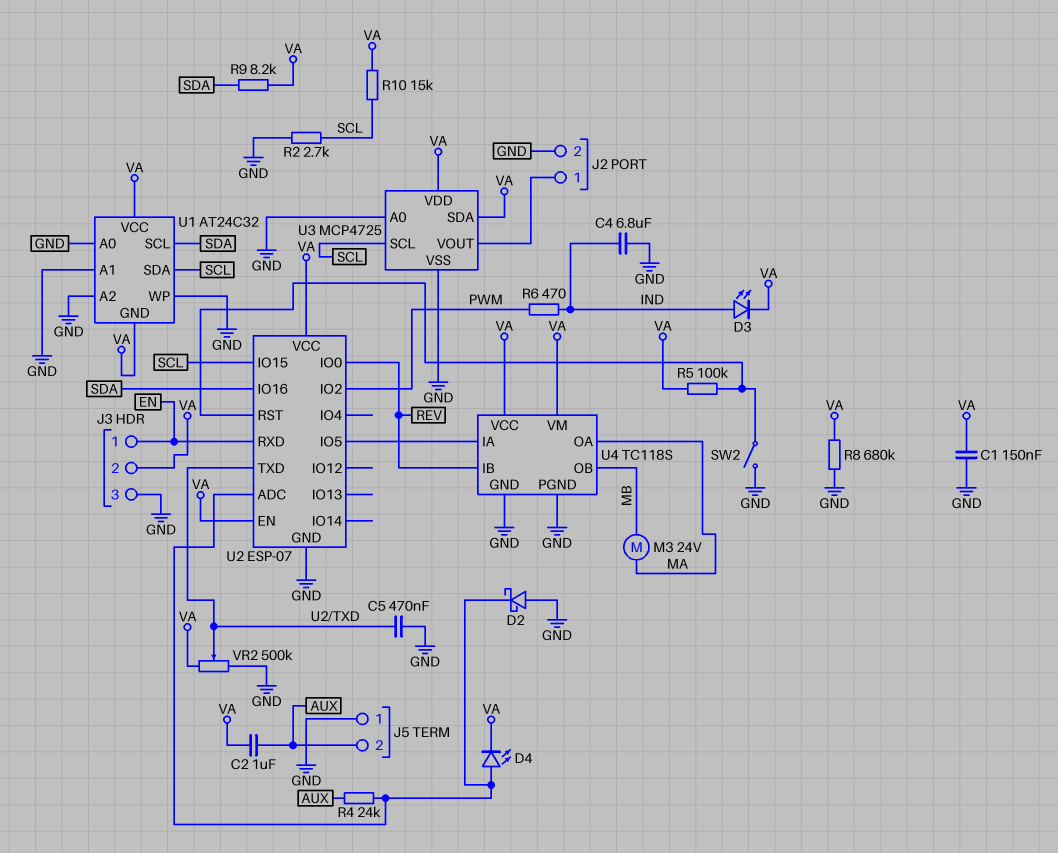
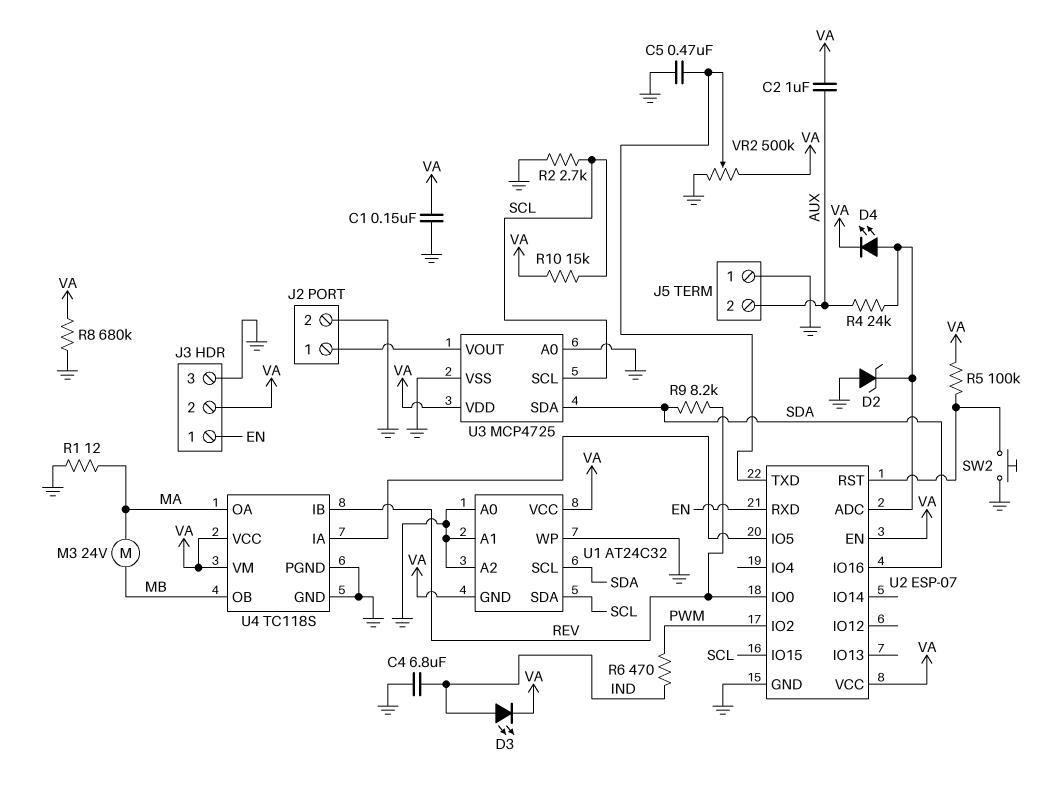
D2: schottky (A GND, K U2/ADC) -> zener (A GND, K U2/ADC)
R1: none -> 12 (GND, MA)
R9: 8.2k (SDA, VA) -> 8.2k (REV, SDA)
SW2: switch (GND, U2/RST) -> button (GND, U2/RST)
U3 pin SDA: VA -> SDA

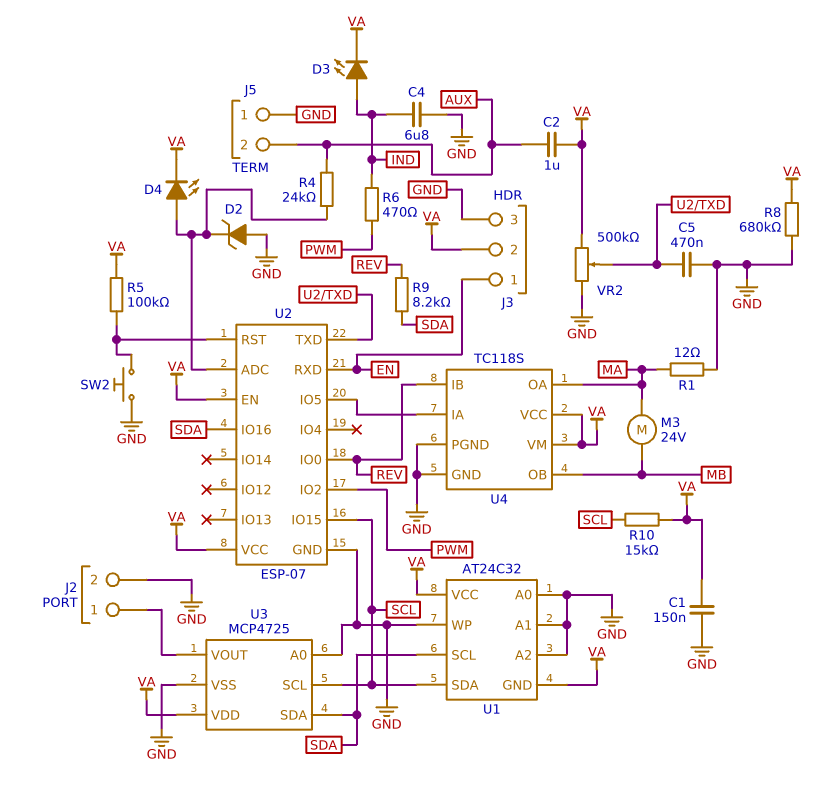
R2: 2.7k (GND, SCL) -> none

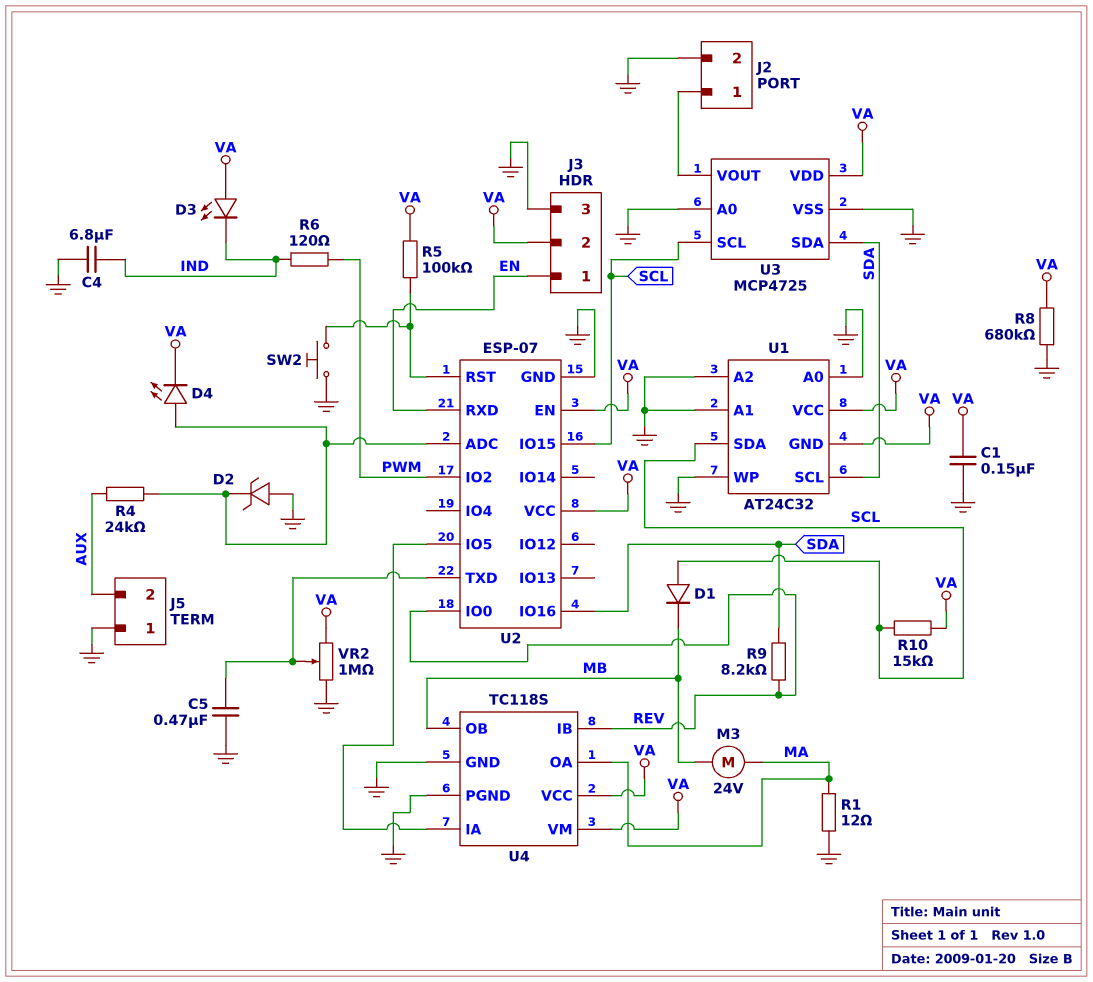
C2: 1uF (AUX, VA) -> none
D1: none -> diode (A SCL, K MB)
D3: LED (A IND, K VA) -> LED (A VA, K IND)
R6: 470 (IND, PWM) -> 120 (IND, PWM)
VR2: 500k (GND, VA, wiper U2/TXD) -> 1M (GND, VA, wiper U2/TXD)

